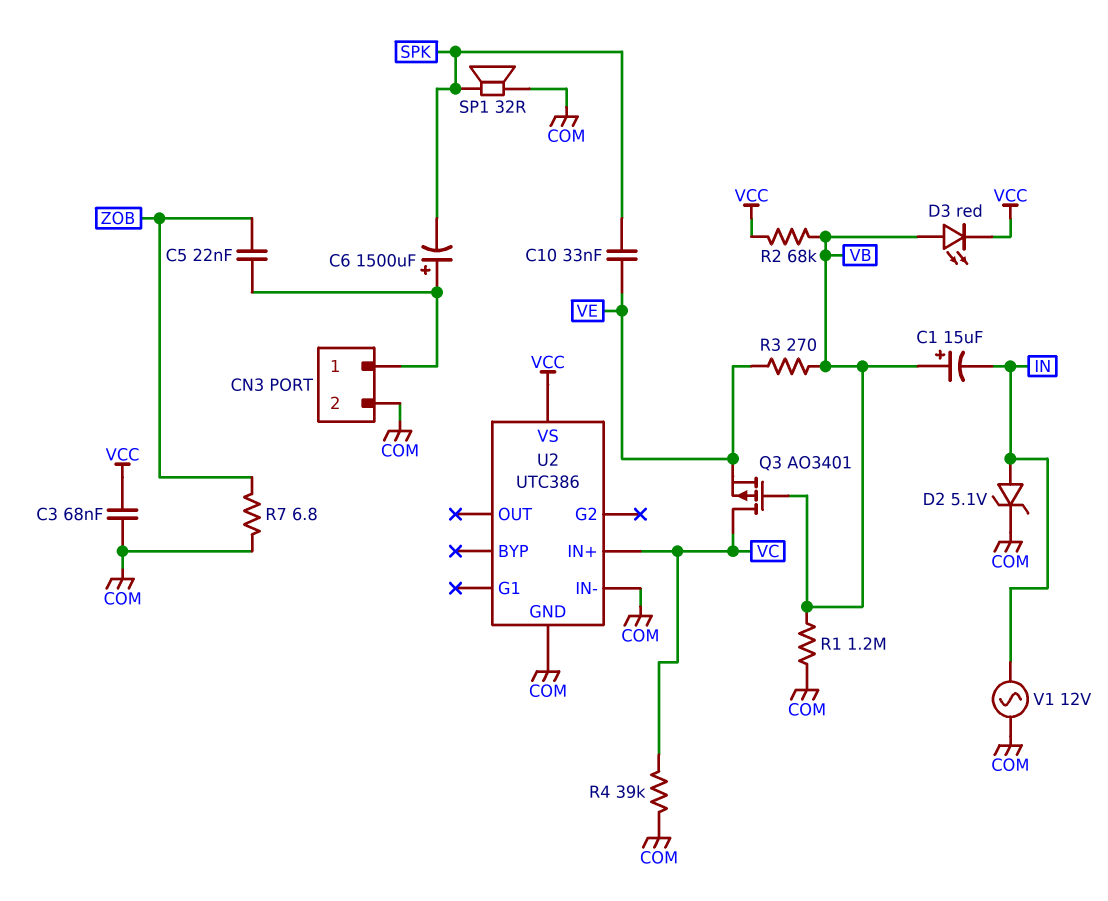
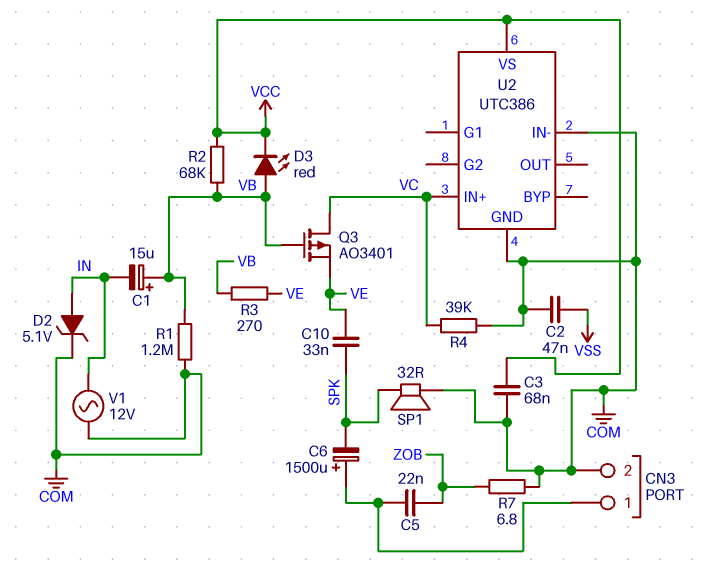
C2: none -> 47nF (COM, VSS)

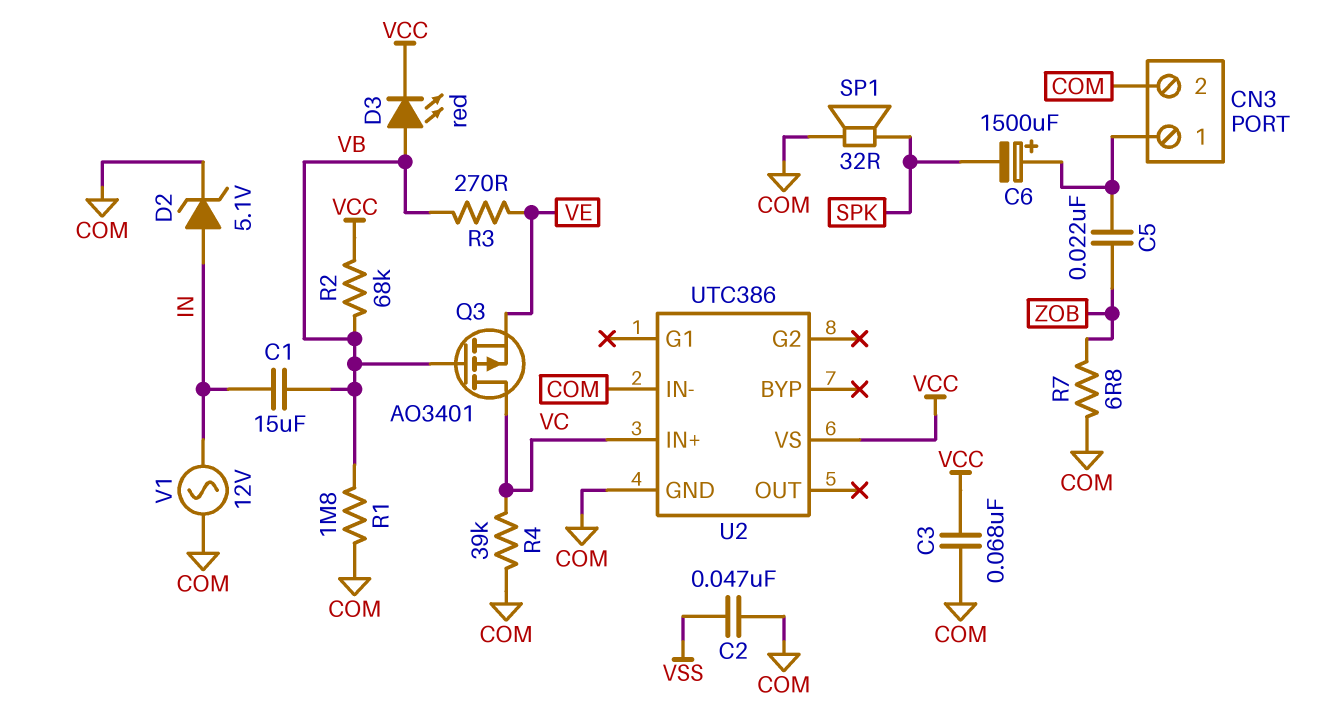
C1: 15uF (plus VB, minus IN) -> 15uF (IN, VB)
C10: 33nF (SPK, VE) -> none
R1: 1.2M (COM, VB) -> 1.8M (COM, VB)

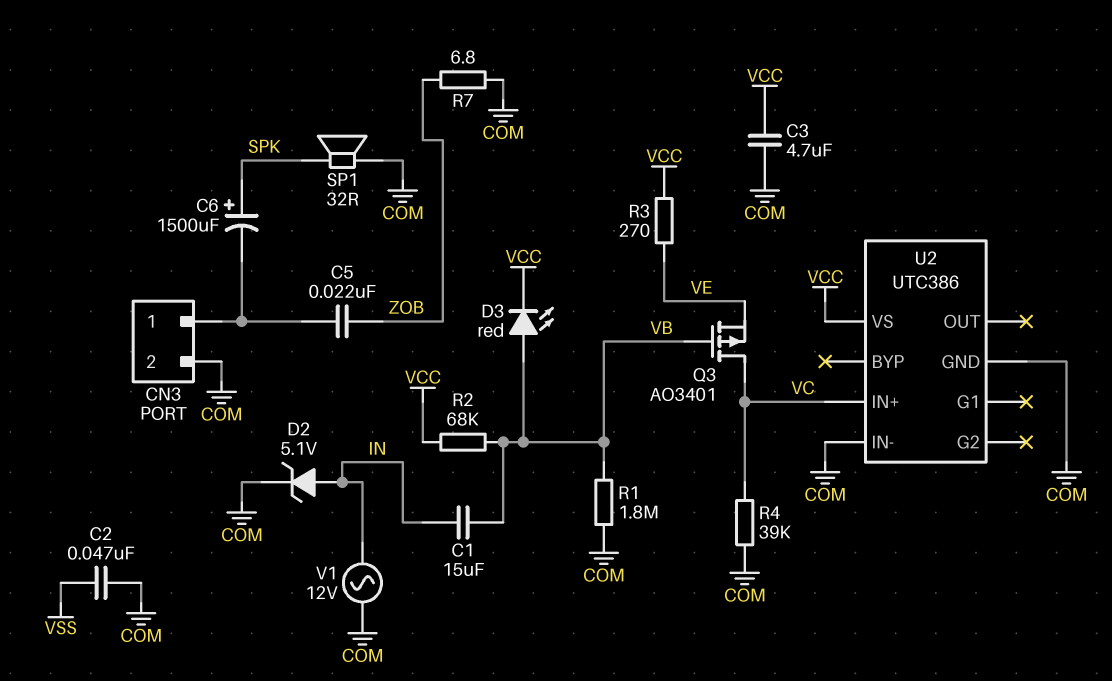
C3: 68nF (COM, VCC) -> 4.7uF (COM, VCC)
C6: 1500uF (plus CN3/1, minus SPK) -> 1500uF (plus SPK, minus CN3/1)
R3: 270 (VB, VE) -> 270 (VCC, VE)

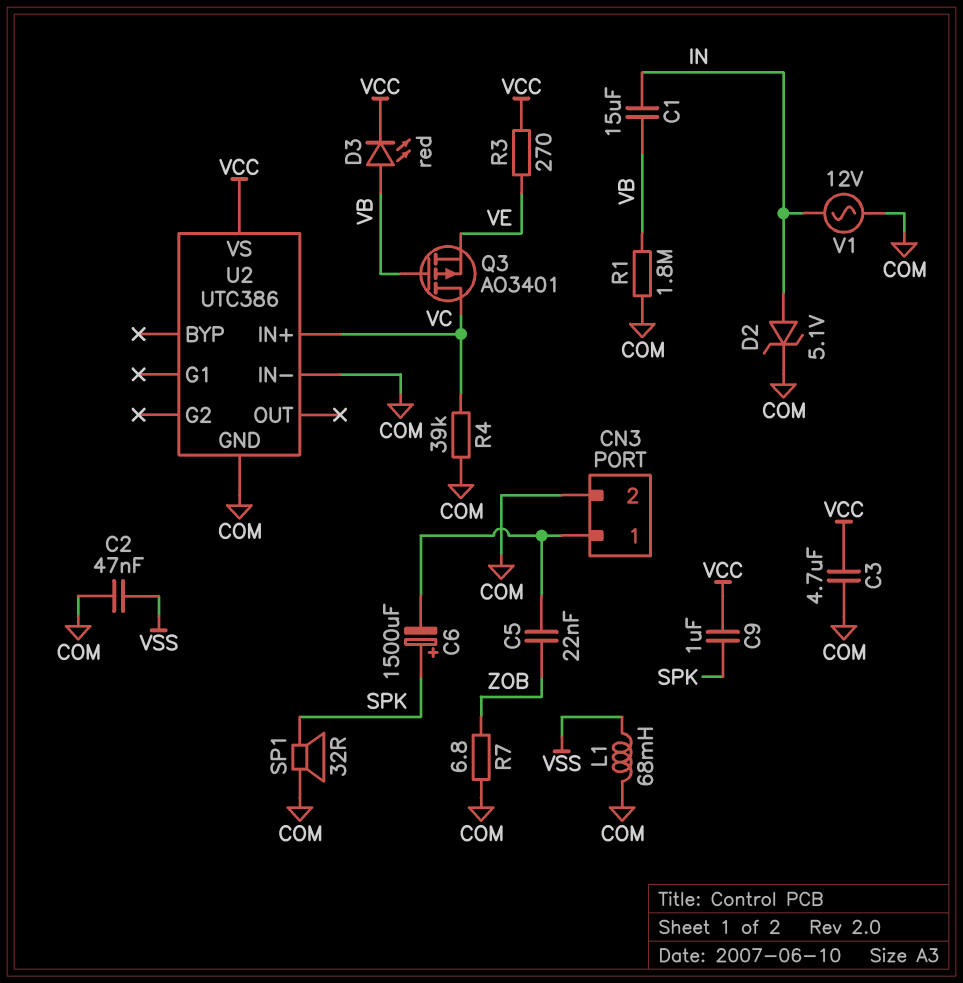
C9: none -> 1uF (SPK, VCC)
L1: none -> 68mH (COM, VSS)
R2: 68k (VB, VCC) -> none

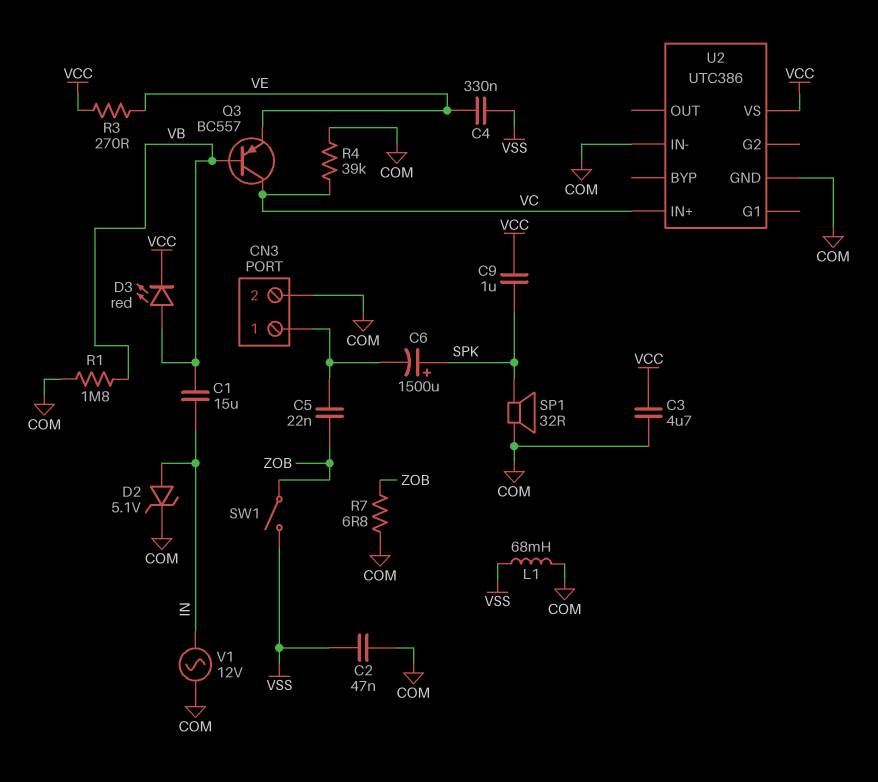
C4: none -> 330nF (VE, VSS)
Q3: PMOS AO3401 (G VB, D VC, S VE) -> PNP BC557 (B VB, C VC, E VE)
SW1: none -> switch (VSS, ZOB)

